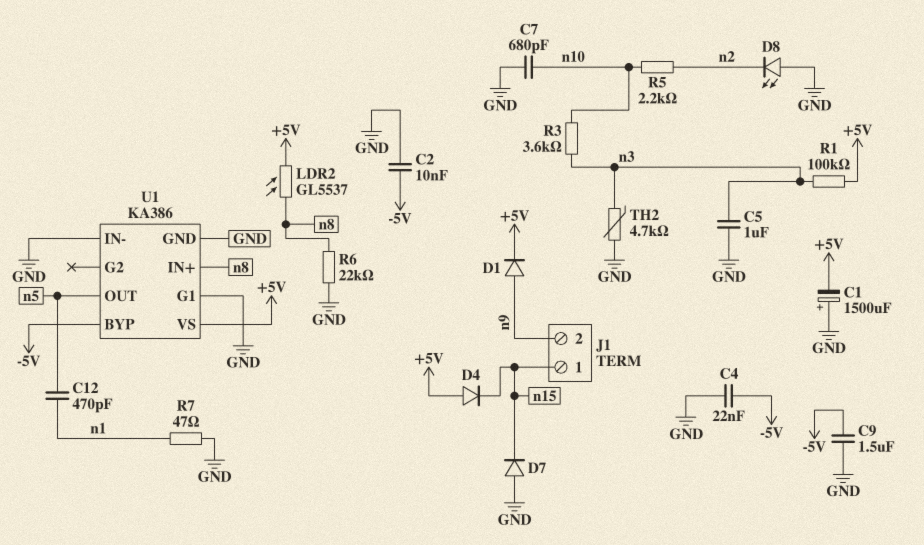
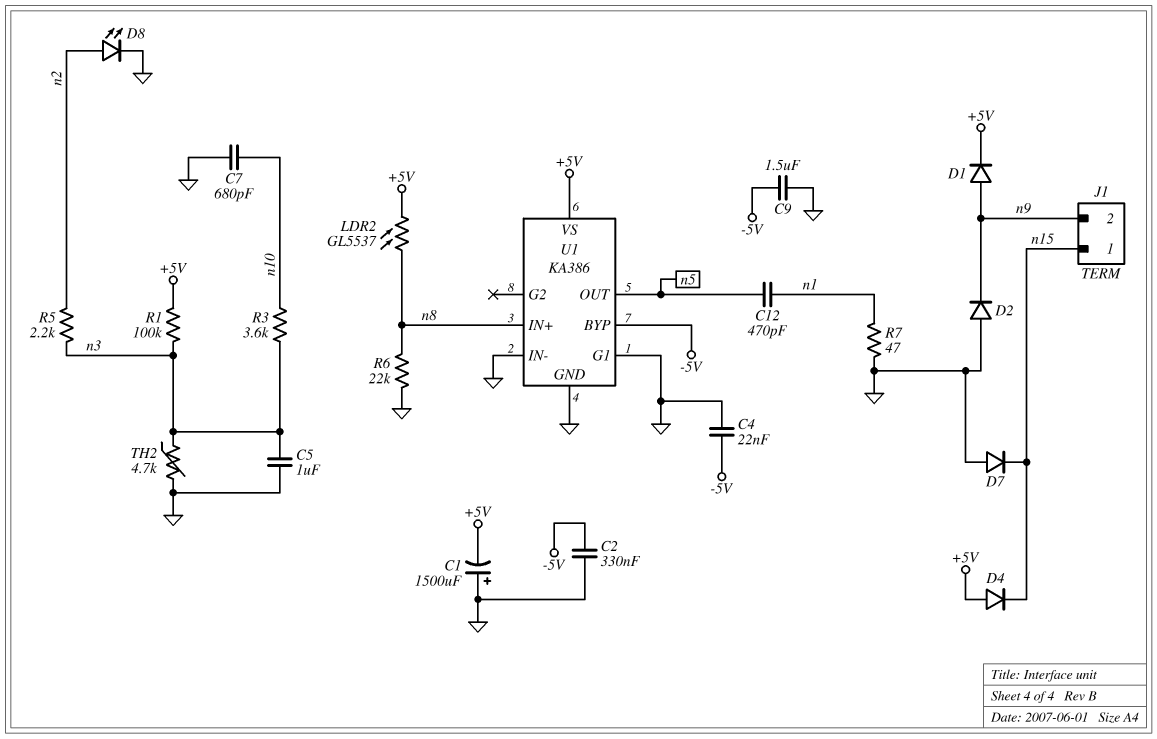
C2: 10nF (-5V, GND) -> 330nF (-5V, GND)
D2: none -> diode (A GND, K n9)
D8: LED (A GND, K n2) -> LED (A n2, K GND)
R5: 2.2k (n2, n10) -> 2.2k (n2, n3)

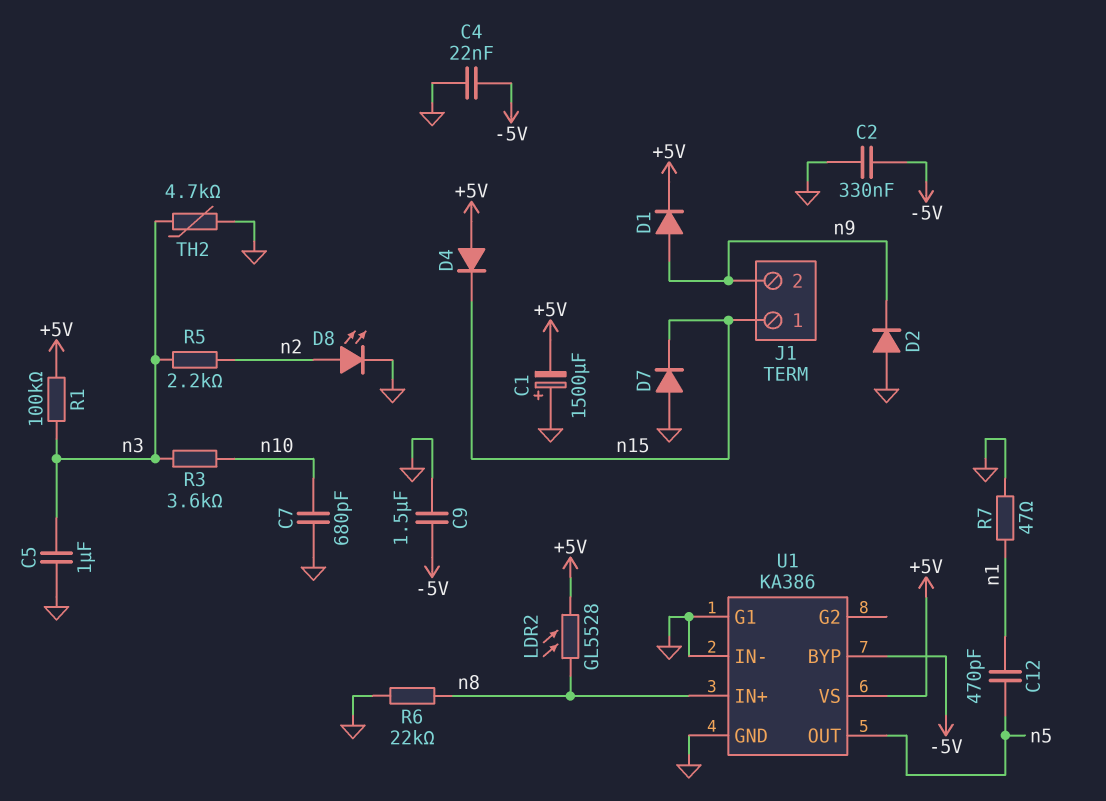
LDR2: GL5537 (+5V, n8) -> GL5528 (+5V, n8)

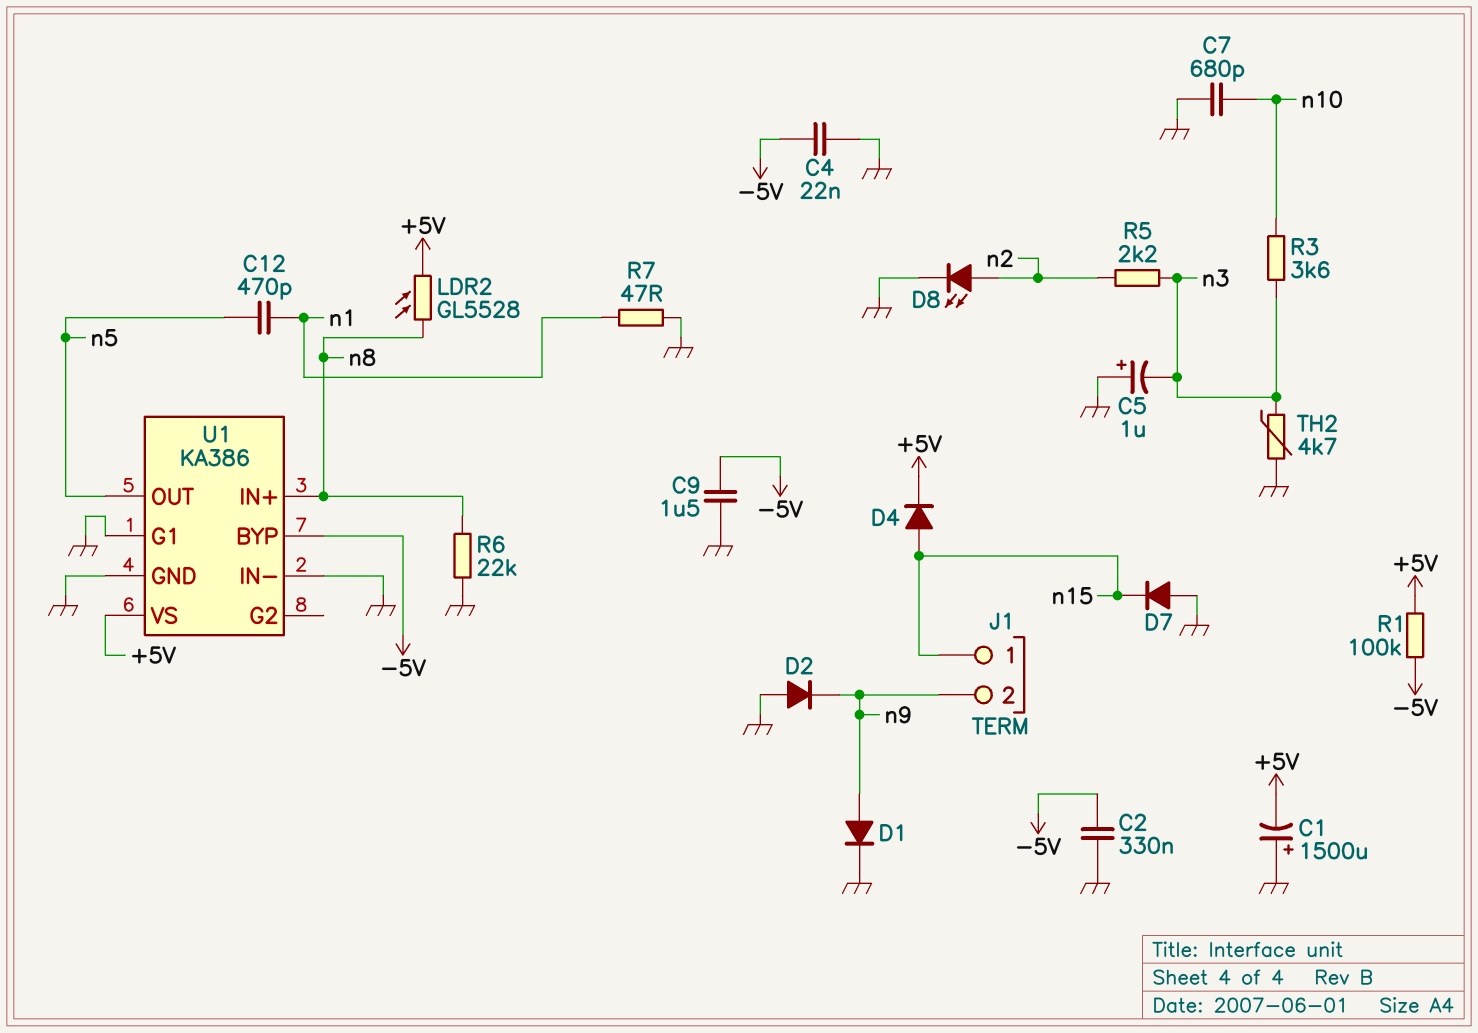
C5: 1uF (GND, n3) -> 1uF (plus GND, minus n3)
D1: diode (A n9, K +5V) -> diode (A n9, K GND)
D4: diode (A +5V, K n15) -> diode (A n15, K +5V)
R1: 100k (+5V, n3) -> 100k (+5V, -5V)

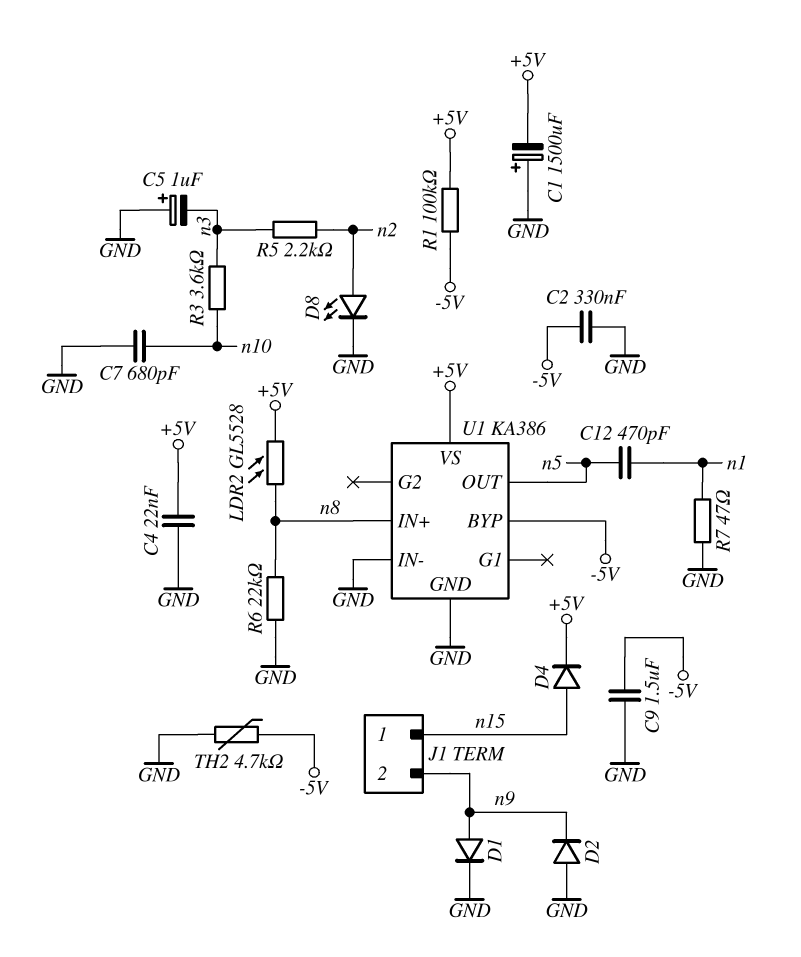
C4: 22nF (-5V, GND) -> 22nF (+5V, GND)
D7: diode (A GND, K n15) -> none
TH2: 4.7k (GND, n3) -> 4.7k (-5V, GND)
U1 pin G1: GND -> none

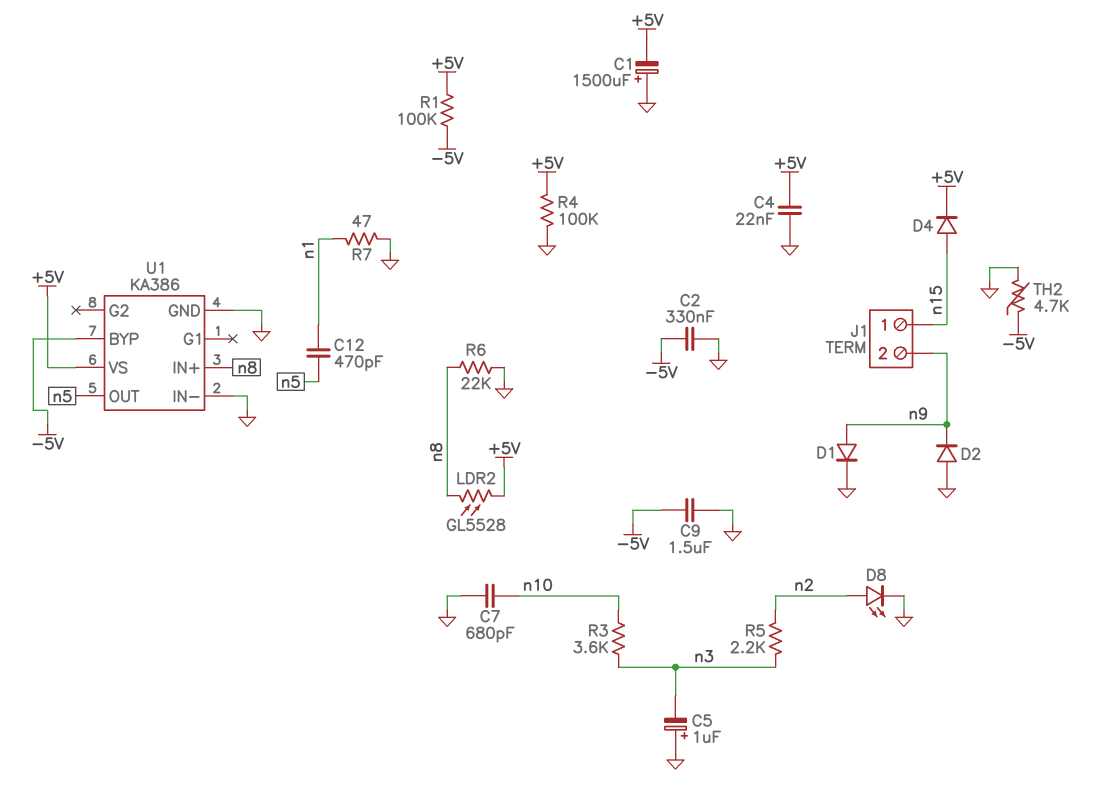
R4: none -> 100k (+5V, GND)

